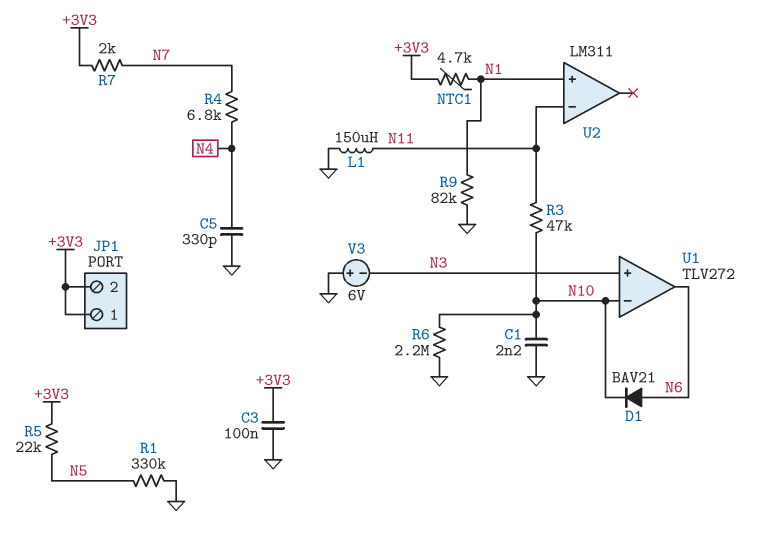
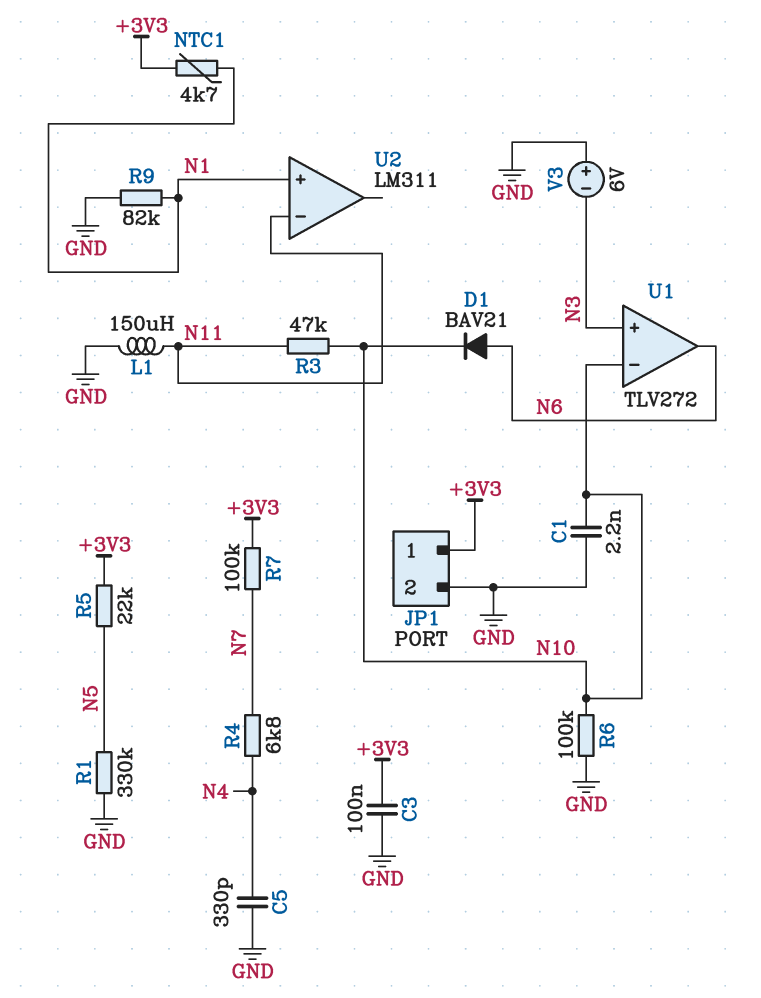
JP1 pin 2: +3V3 -> GND
R6: 2.2M (GND, N10) -> 100k (GND, N10)
R7: 2k (+3V3, N7) -> 100k (+3V3, N7)

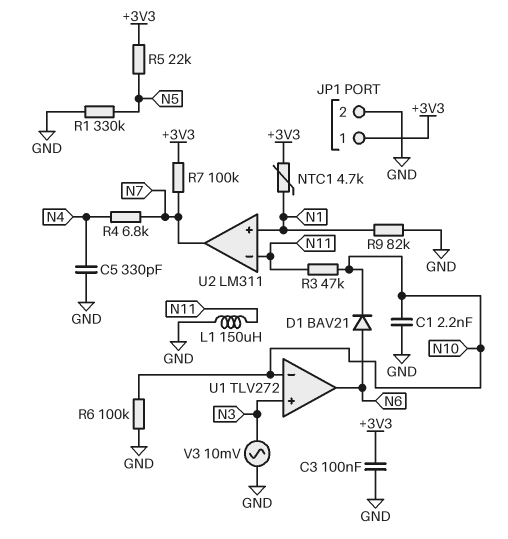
U2 pin out: none -> N7
V3: 6V (plus GND, minus N3) -> AC 10mV (GND, N3)

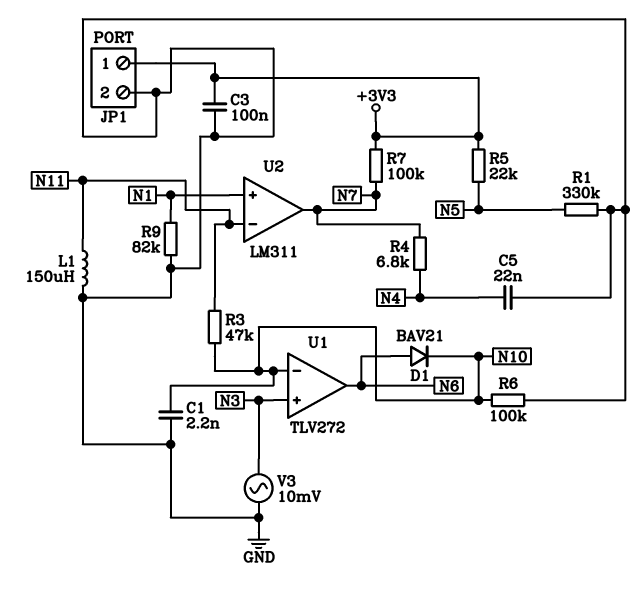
C5: 330pF (GND, N4) -> 22nF (GND, N4)
NTC1: 4.7k (+3V3, N1) -> none

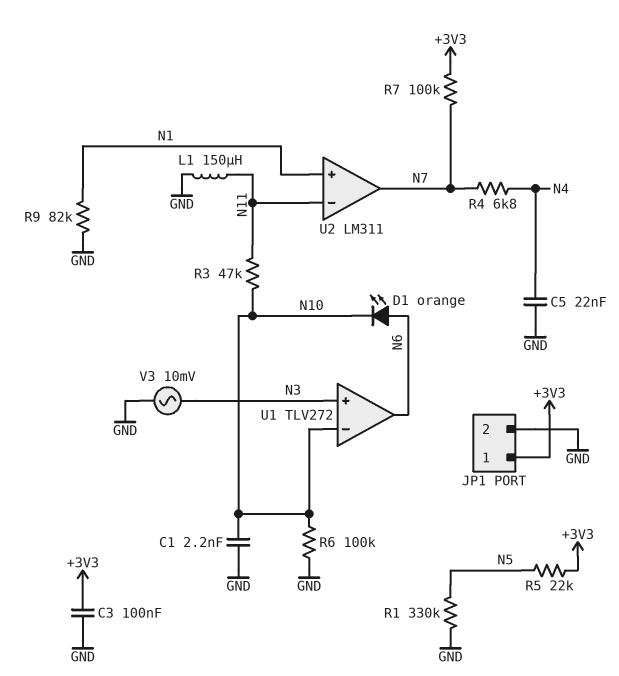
D1: diode BAV21 (A N6, K N10) -> LED orange (A N6, K N10)

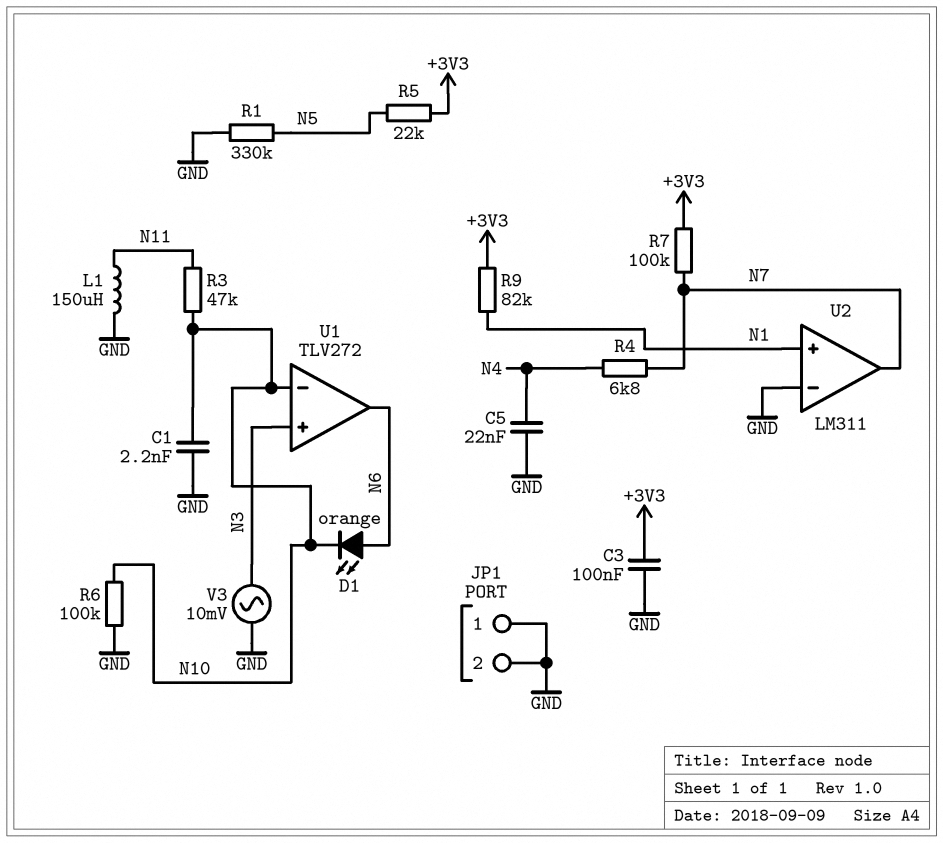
JP1 pin 1: +3V3 -> GND
R9: 82k (GND, N1) -> 82k (+3V3, N1)
U2 pin in-: N11 -> GND

